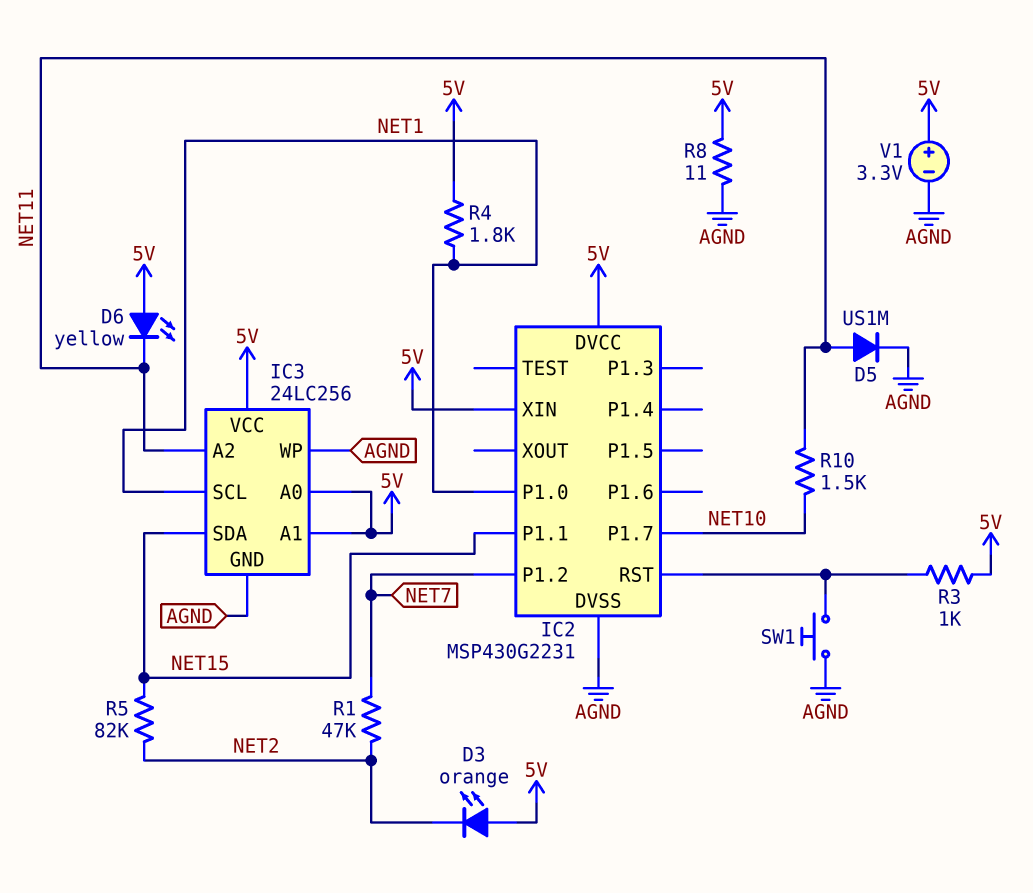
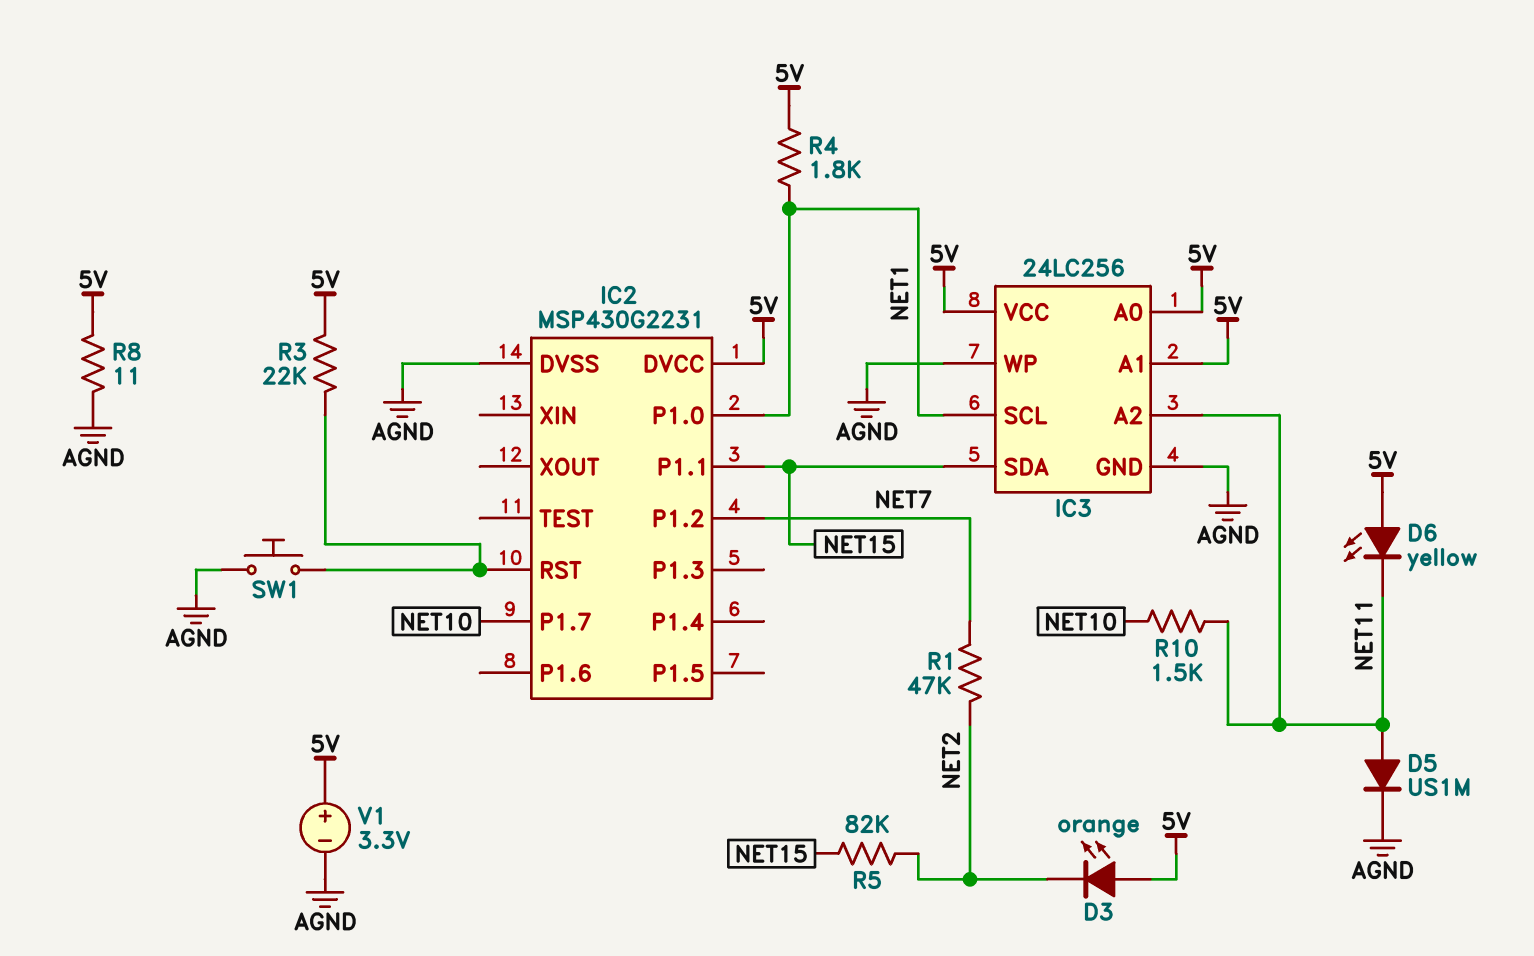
IC2 pin XIN: 5V -> none
R3: 1k (5V, IC2/RST) -> 22k (5V, IC2/RST)

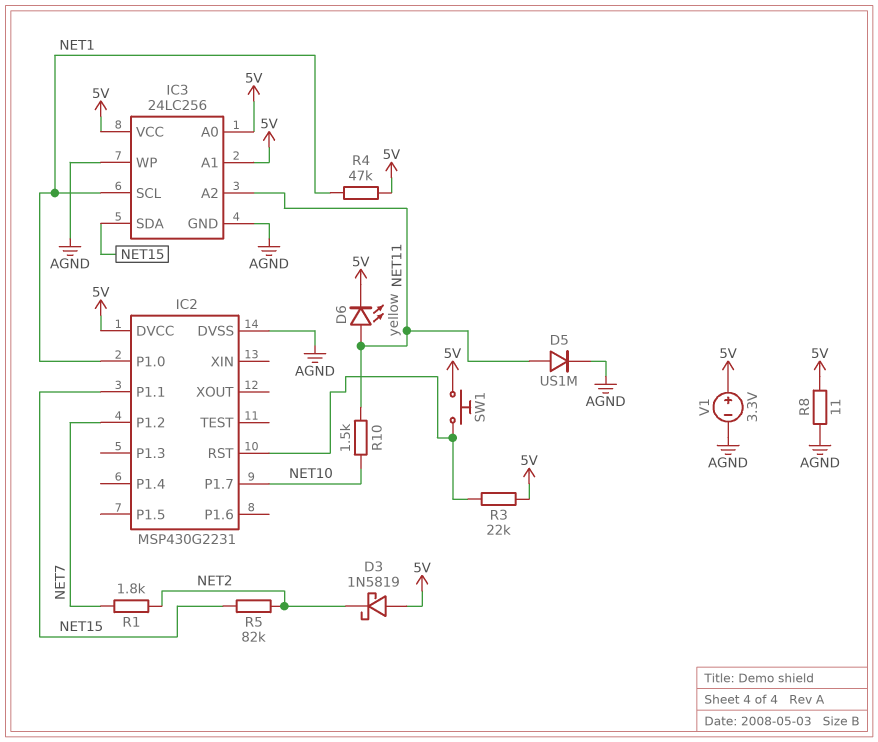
D3: LED orange (A 5V, K NET2) -> schottky 1N5819 (A 5V, K NET2)
D6: LED yellow (A 5V, K NET11) -> LED yellow (A NET11, K 5V)
R1: 47k (NET2, NET7) -> 1.8k (NET2, NET7)
R4: 1.8k (5V, NET1) -> 47k (5V, NET1)
SW1: button (AGND, IC2/RST) -> button (5V, IC2/RST)

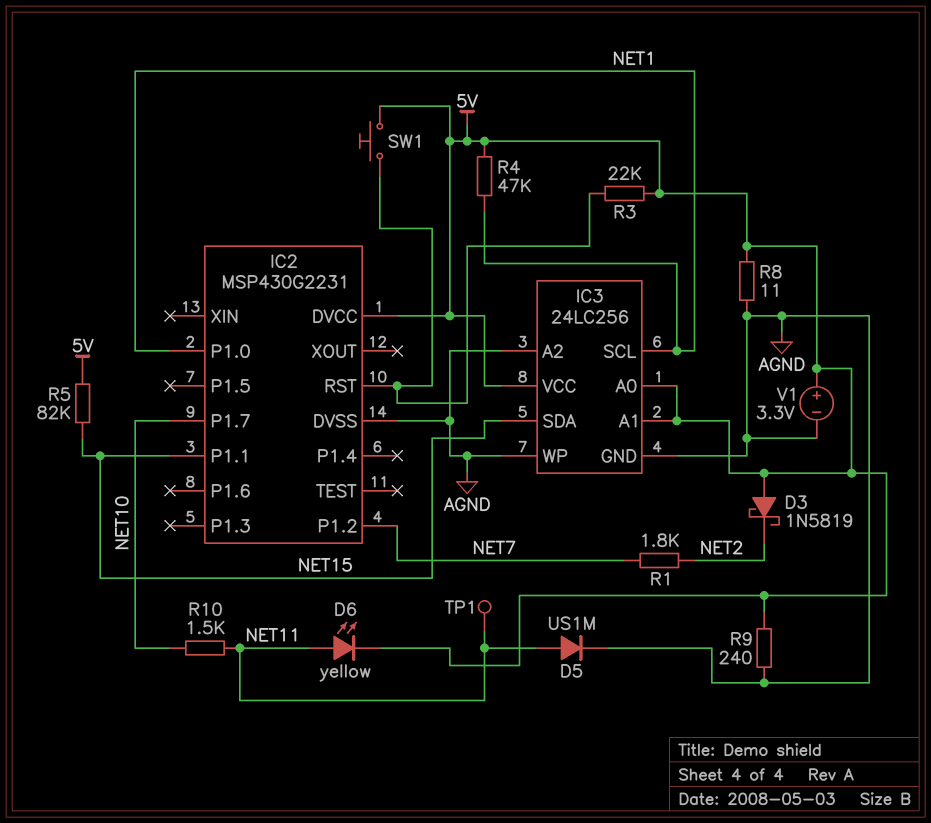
IC3 pin A2: NET11 -> AGND
R5: 82k (NET2, NET15) -> 82k (5V, NET15)
R9: none -> 240 (5V, AGND)
TP1: none -> test point (NET11)

